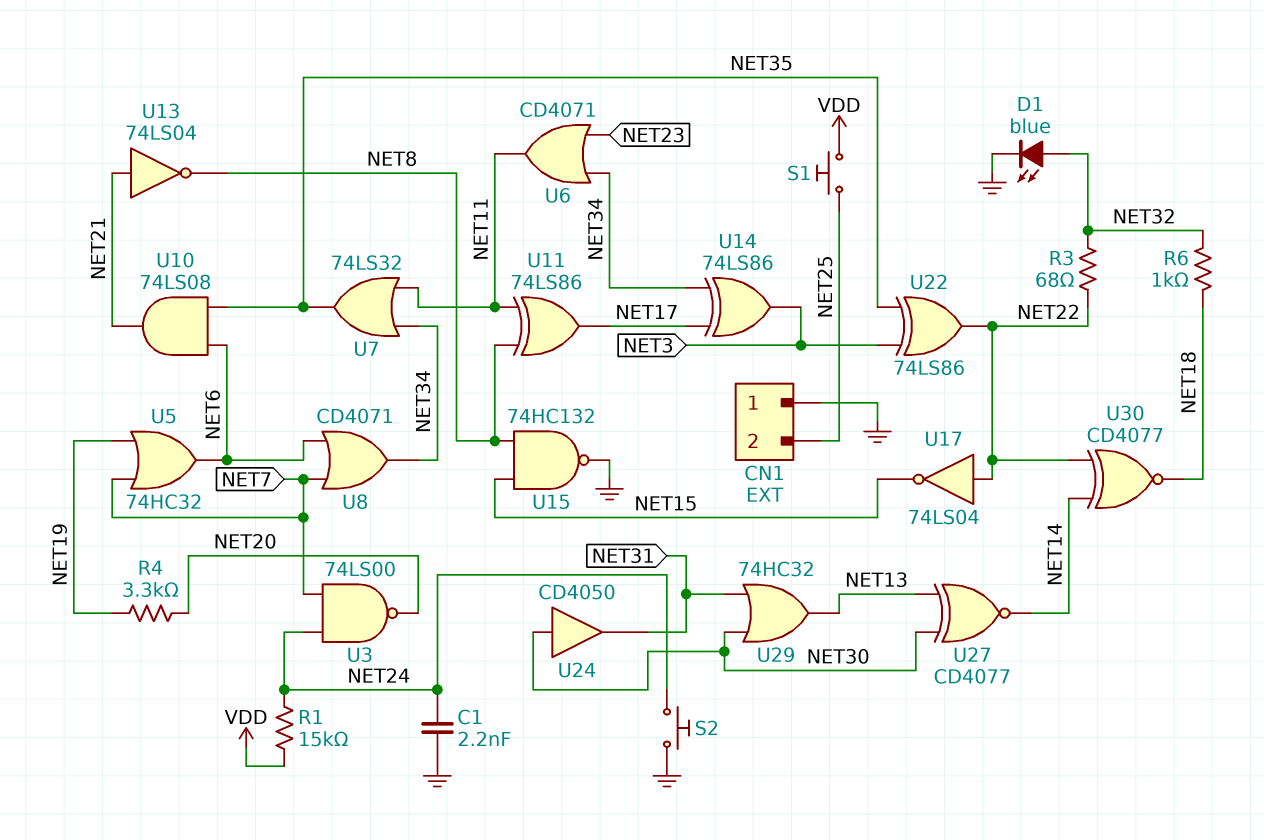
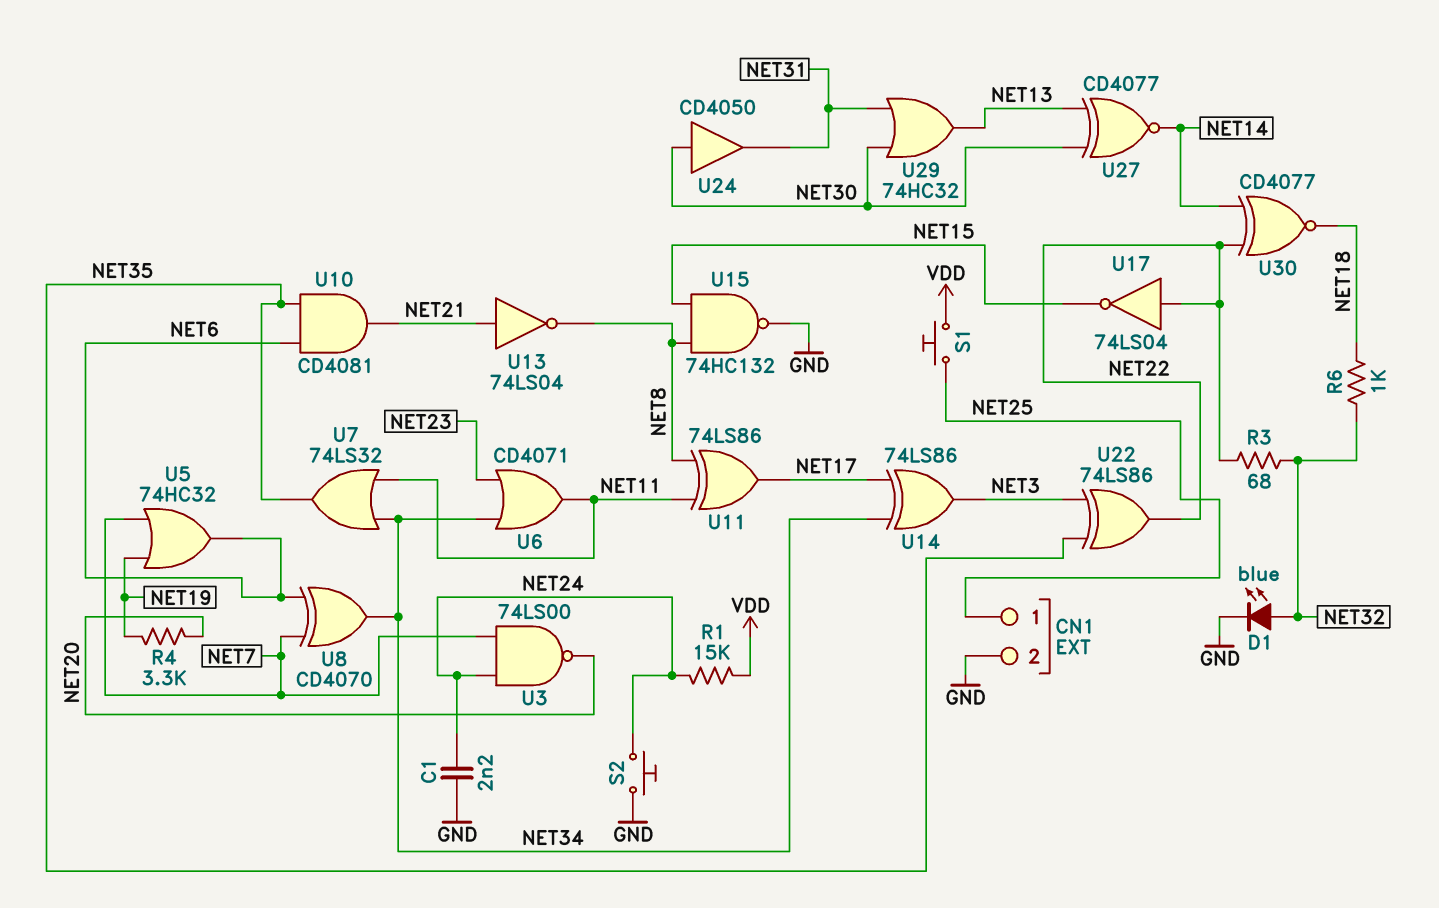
CN1 pin 1: GND -> NET25
CN1 pin 2: NET25 -> GND
U8: OR CD4071 (in NET6, in NET7, out NET34) -> XOR CD4070 (in NET6, in NET7, out NET34)
U10: AND 74LS08 (in NET6, in NET35, out NET21) -> AND CD4081 (in NET6, in NET35, out NET21)

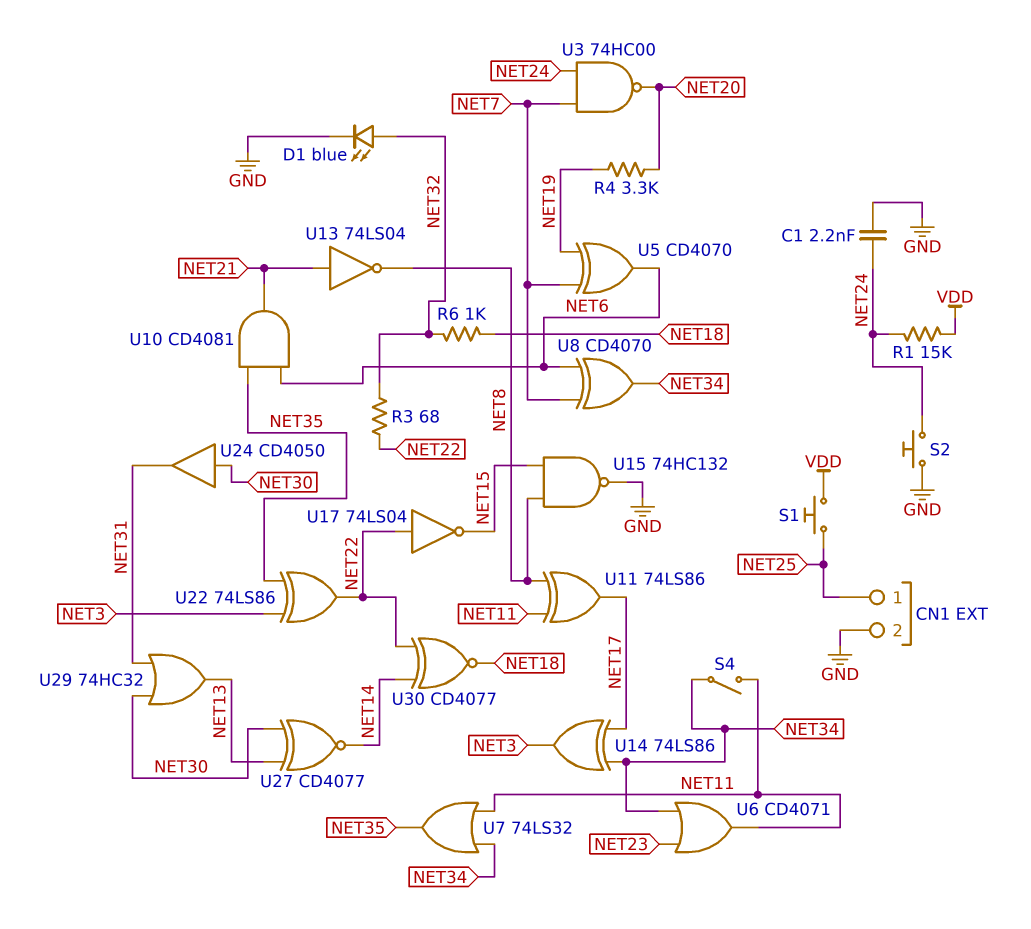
S4: none -> switch (NET11, NET34)
U3: NAND 74LS00 (in NET7, in NET24, out NET20) -> NAND 74HC00 (in NET7, in NET24, out NET20)
U5: OR 74HC32 (in NET7, in NET19, out NET6) -> XOR CD4070 (in NET7, in NET19, out NET6)

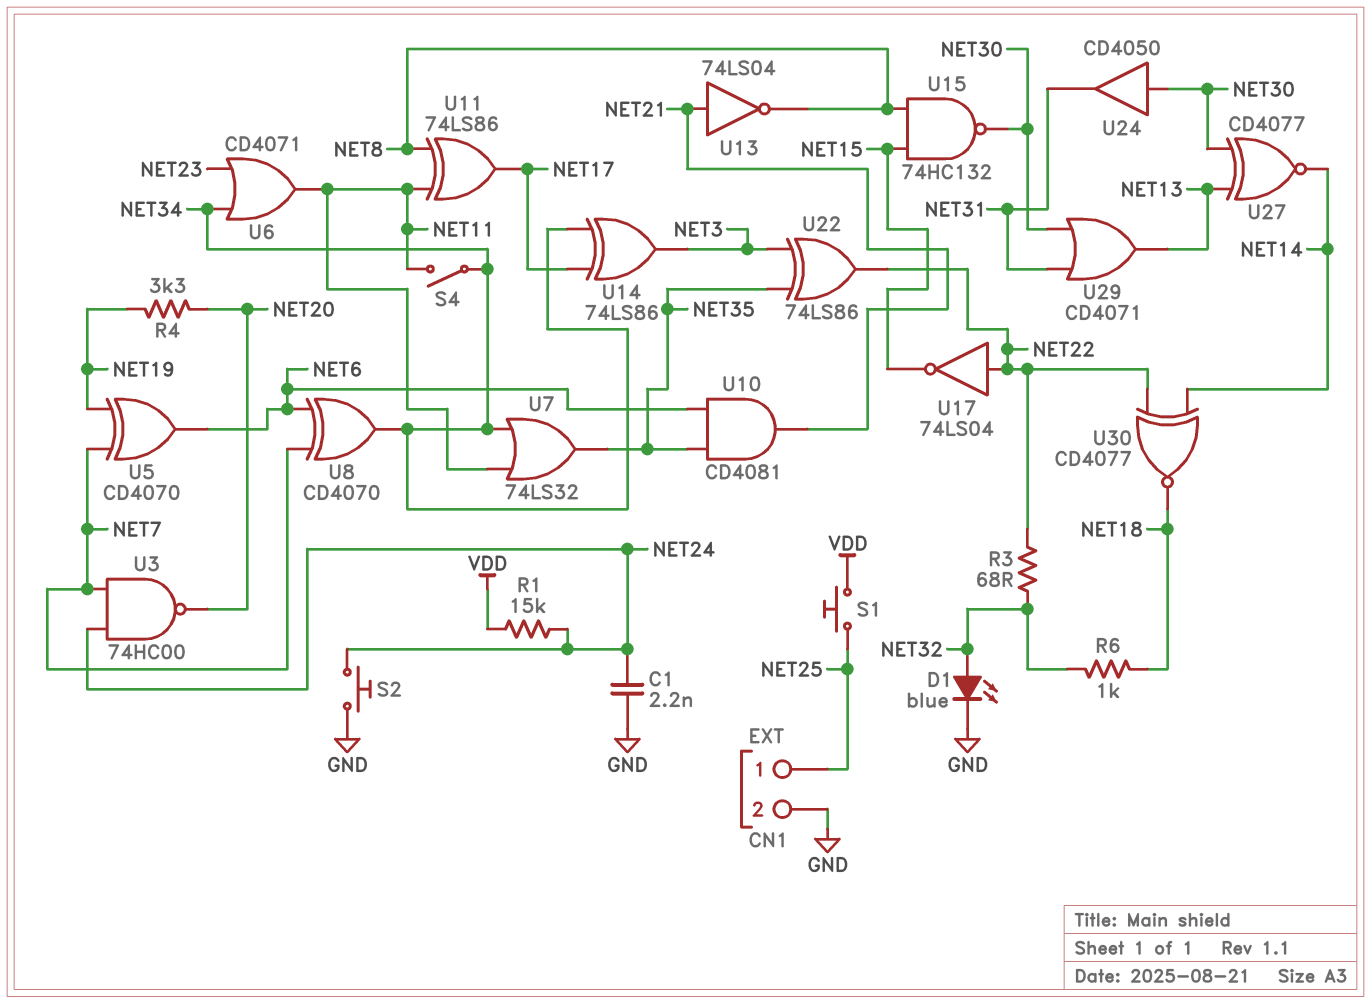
U15: NAND 74HC132 (in NET8, in NET15, out GND) -> NAND 74HC132 (in NET8, in NET15, out NET30)
U29: OR 74HC32 (in NET30, in NET31, out NET13) -> OR CD4071 (in NET30, in NET31, out NET13)

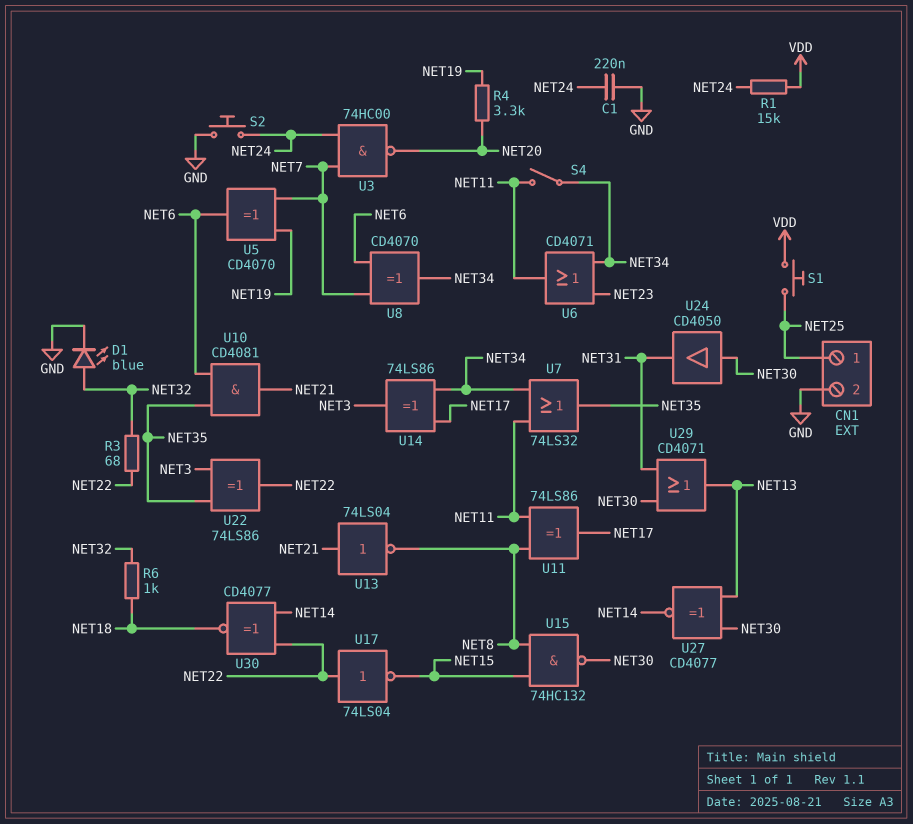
C1: 2.2nF (GND, NET24) -> 220nF (GND, NET24)

